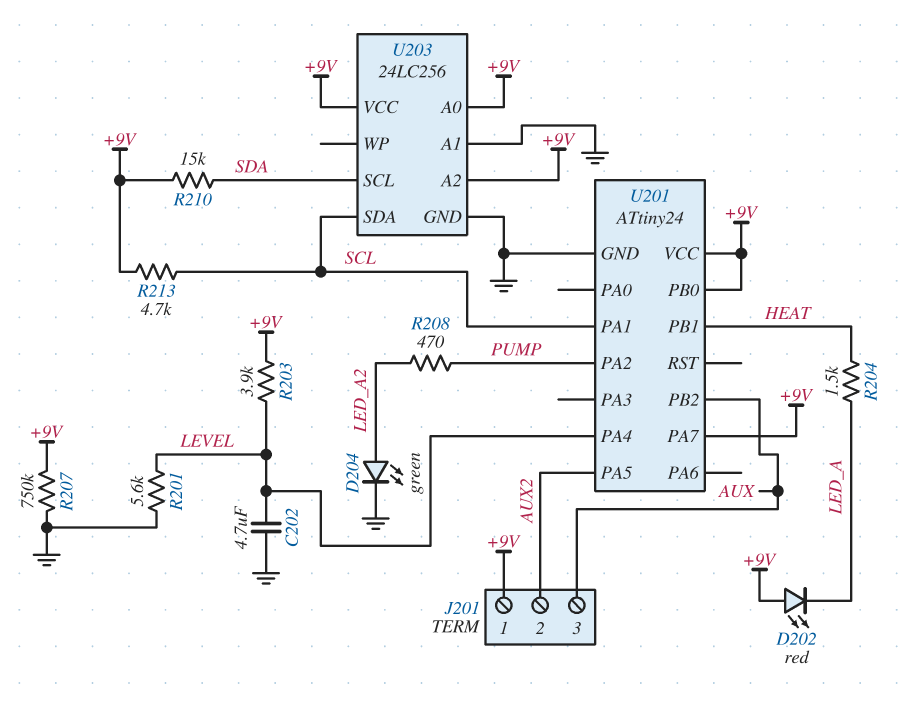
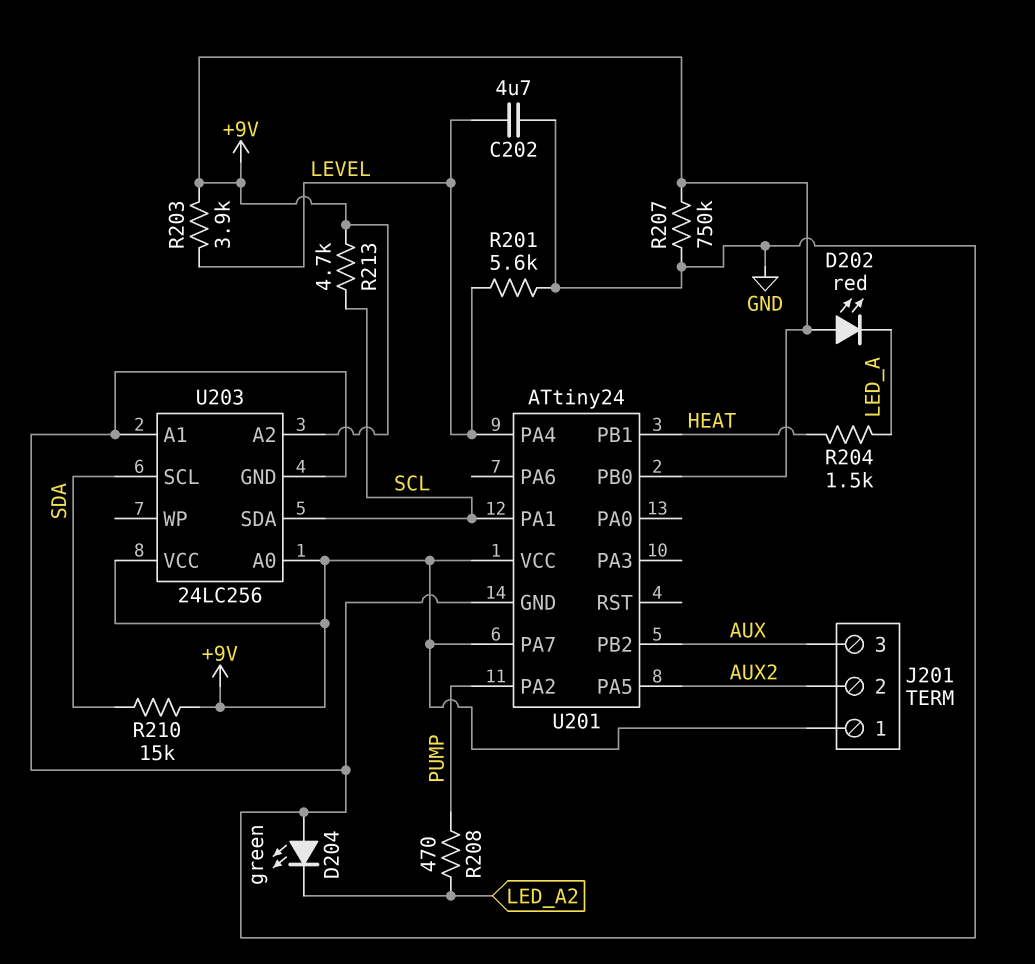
D204: LED green (A LED_A2, K GND) -> LED green (A GND, K LED_A2)

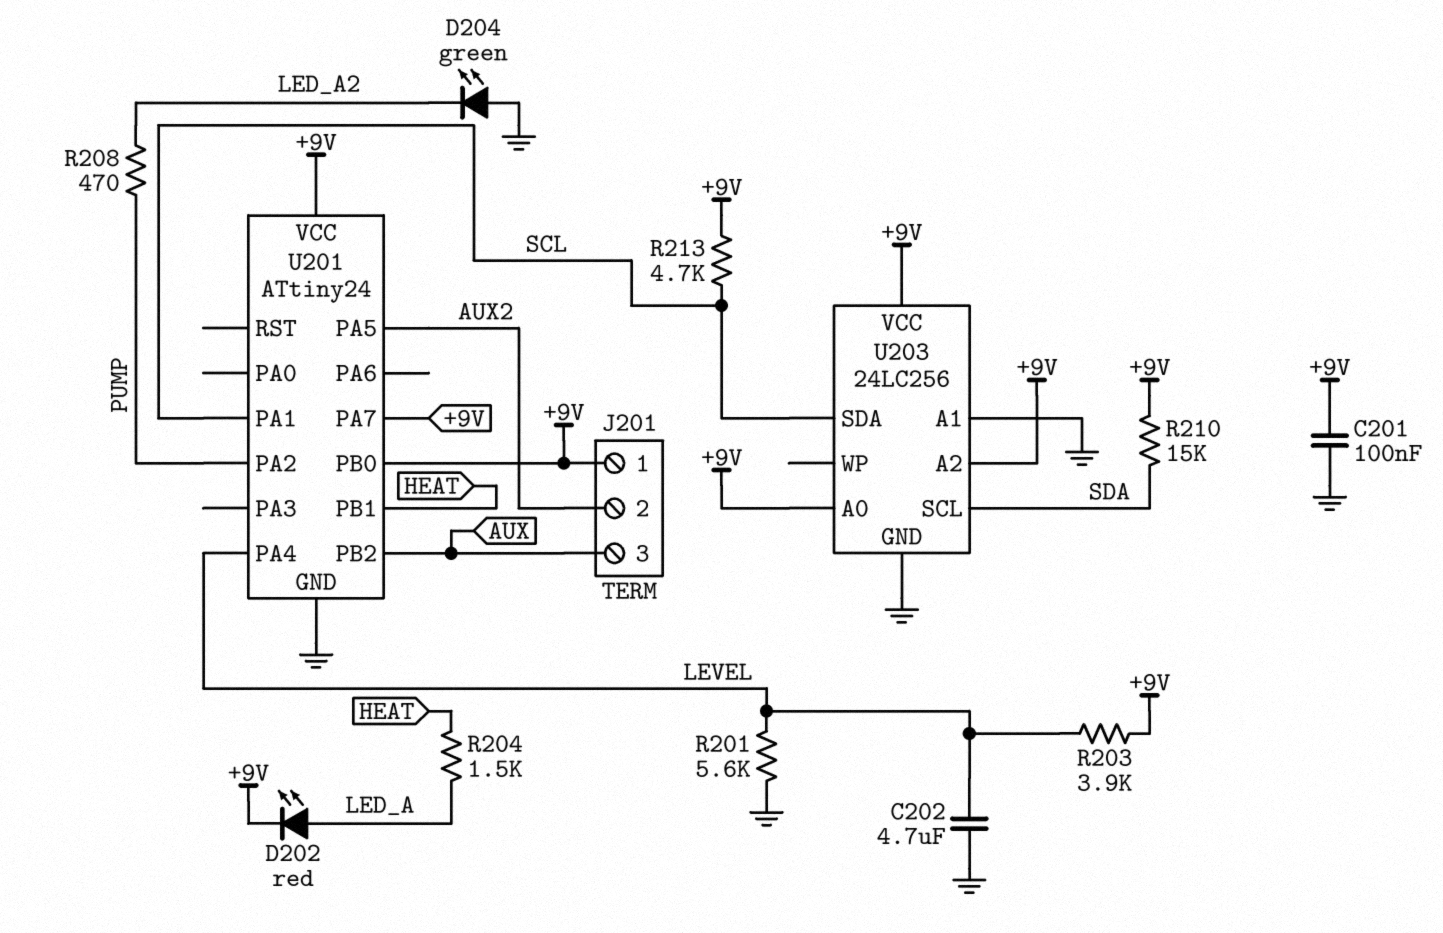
C201: none -> 100nF (+9V, GND)
D202: LED red (A +9V, K LED_A) -> LED red (A LED_A, K +9V)
R207: 750k (+9V, GND) -> none

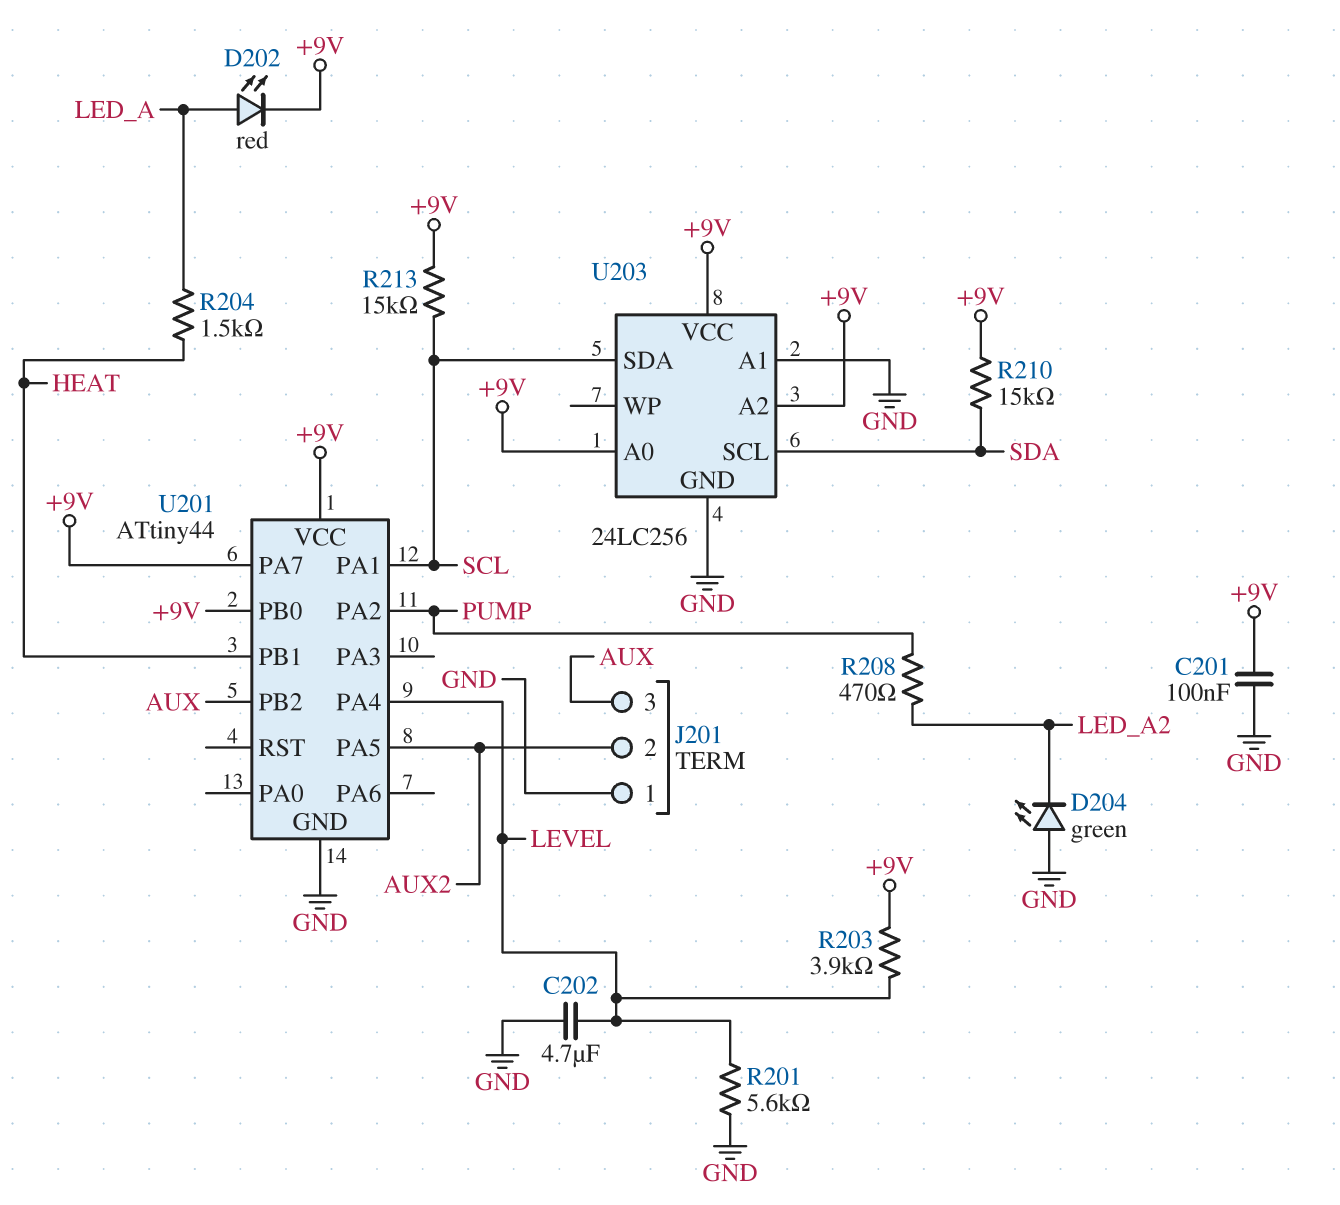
J201 pin 1: +9V -> GND
R213: 4.7k (+9V, SCL) -> 15k (+9V, SCL)
U201: ATtiny24 -> ATtiny44

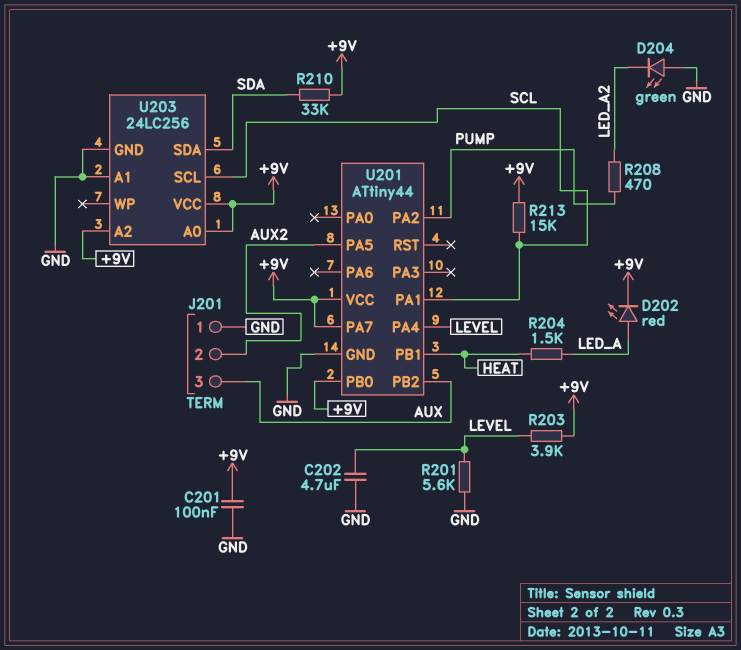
R210: 15k (+9V, SDA) -> 33k (+9V, SDA)
U203 pin SCL: SDA -> SCL
U203 pin SDA: SCL -> SDA

